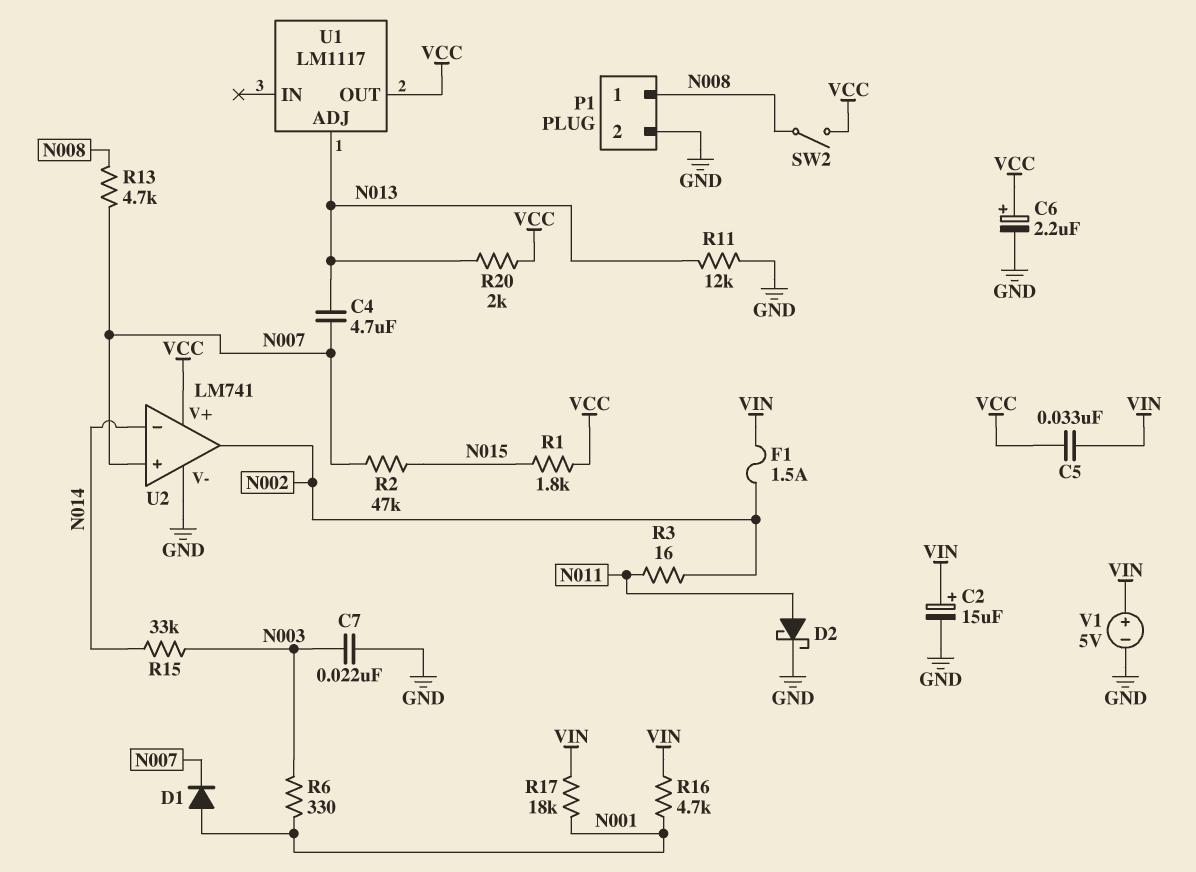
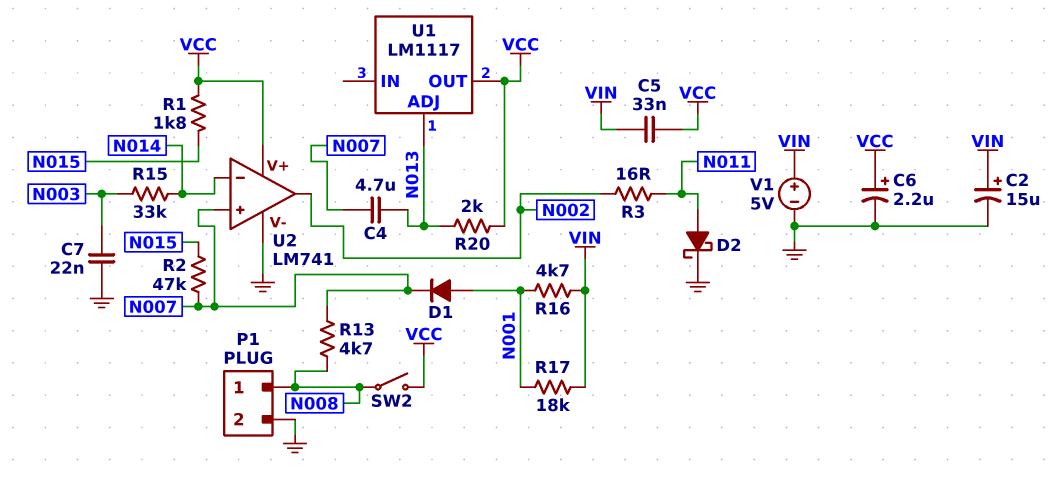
F1: 1.5A (N002, VIN) -> none
R6: 330 (N001, N003) -> none
R11: 12k (GND, N013) -> none

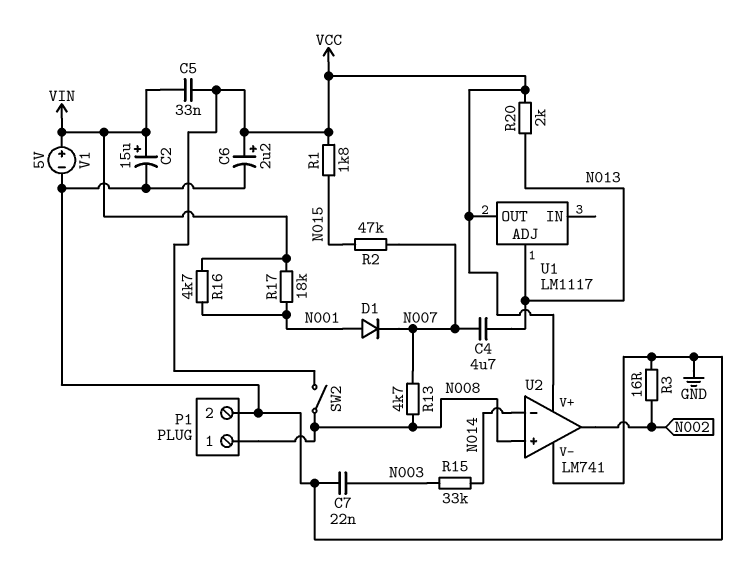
D2: schottky (A N011, K GND) -> none
R3: 16 (N002, N011) -> 16 (GND, N002)
U2 pin in+: N007 -> N008

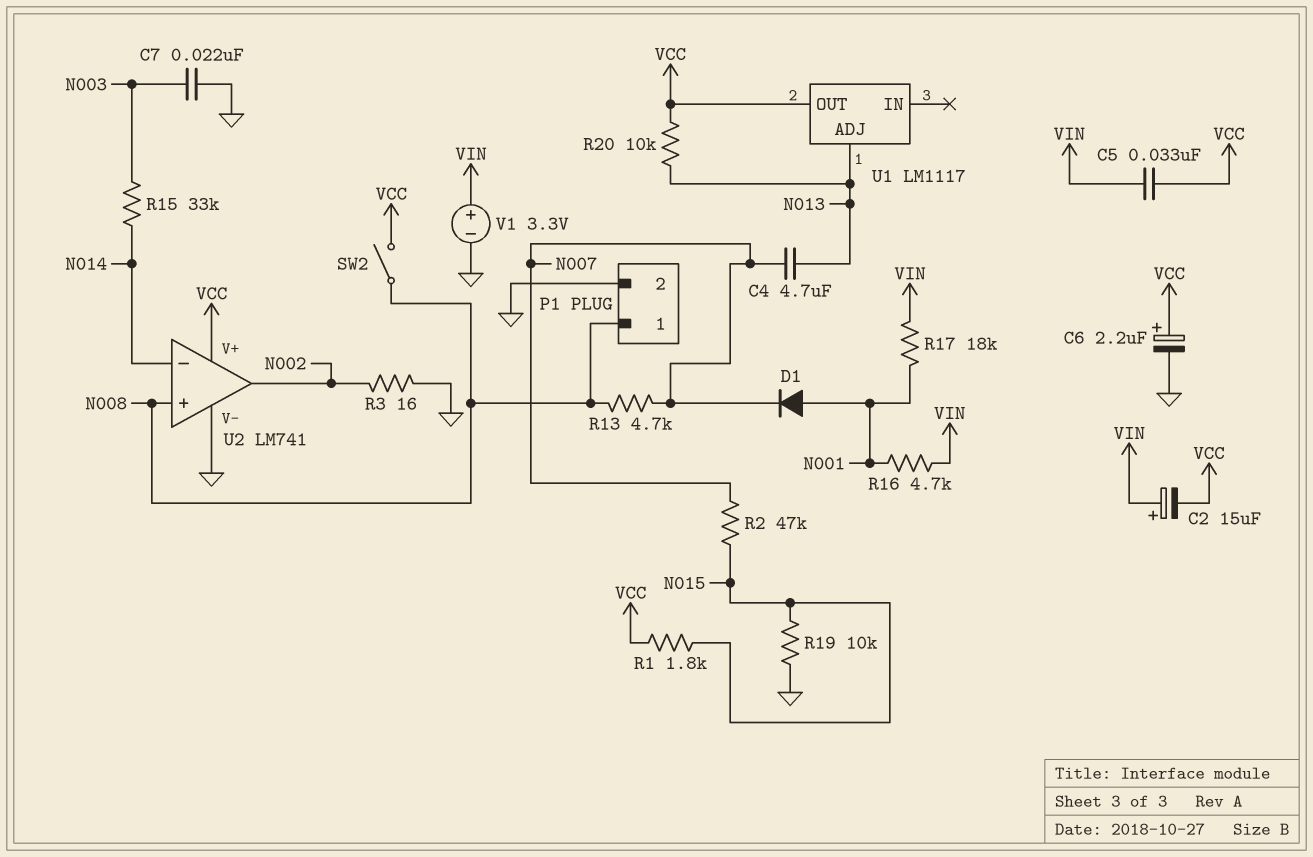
C2: 15uF (plus VIN, minus GND) -> 15uF (plus VIN, minus VCC)
R19: none -> 10k (GND, N015)
R20: 2k (N013, VCC) -> 10k (N013, VCC)
V1: 5V (plus VIN, minus GND) -> 3.3V (plus VIN, minus GND)

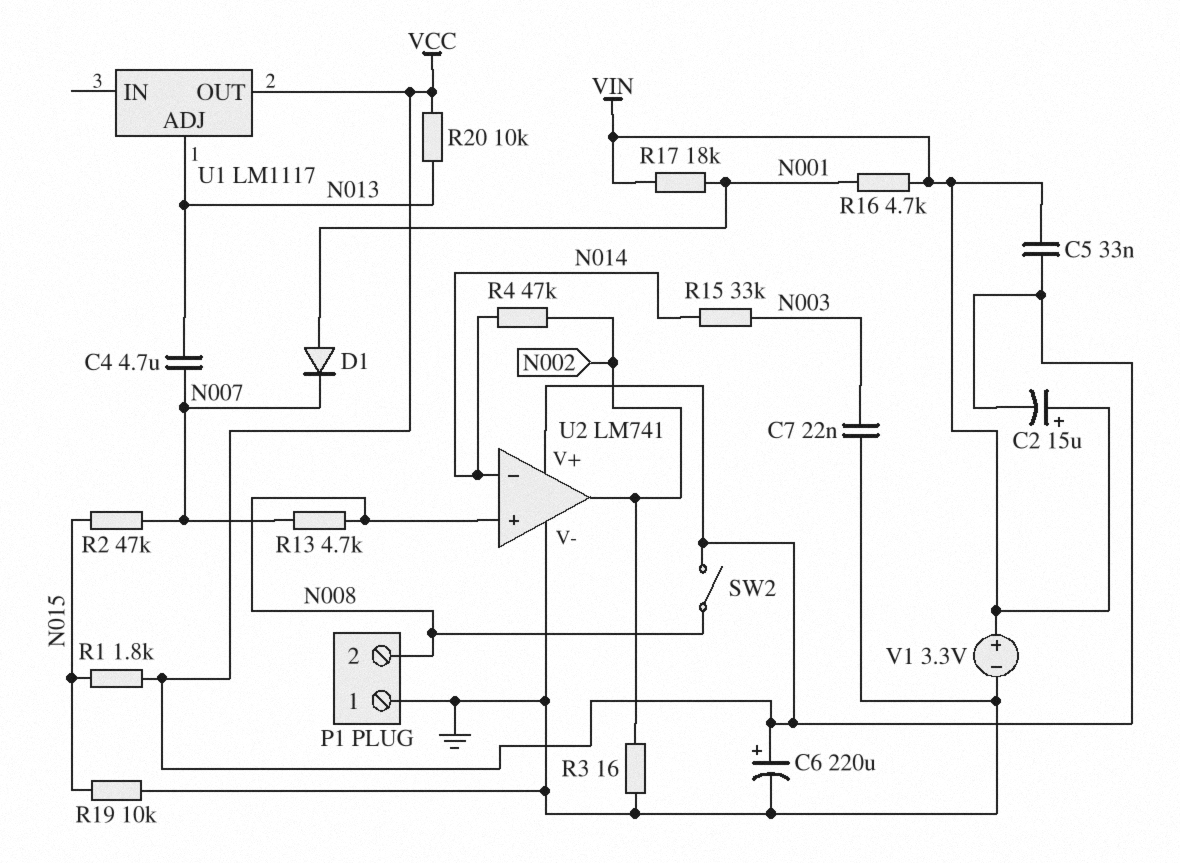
C6: 2.2uF (plus VCC, minus GND) -> 220uF (plus VCC, minus GND)
P1 pin 1: N008 -> GND
P1 pin 2: GND -> N008
R4: none -> 47k (N002, N014)

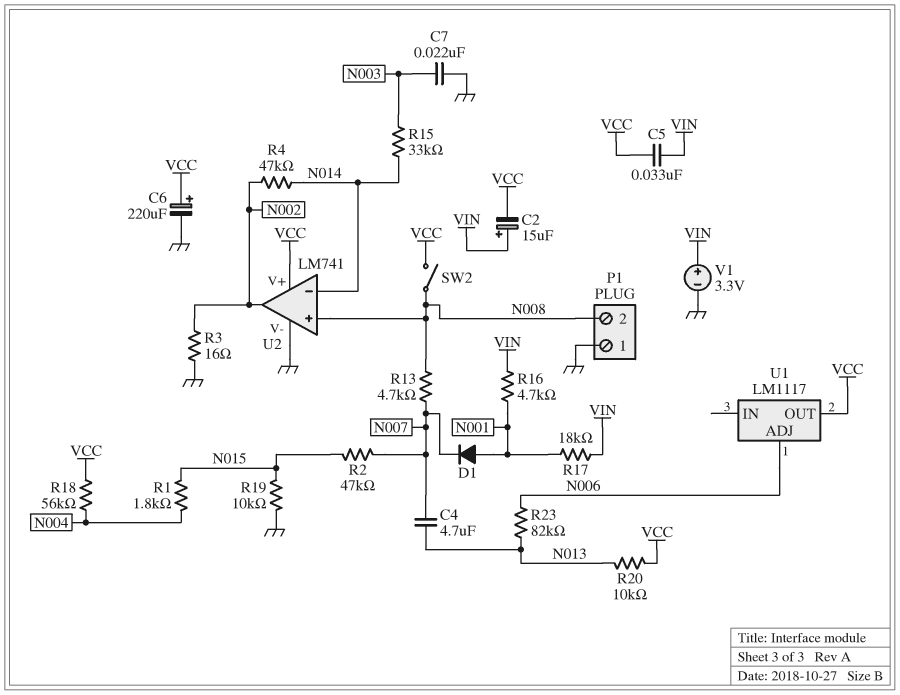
R1: 1.8k (N015, VCC) -> 1.8k (N004, N015)
R18: none -> 56k (N004, VCC)
R23: none -> 82k (N006, N013)
U1 pin ADJ: N013 -> N006

